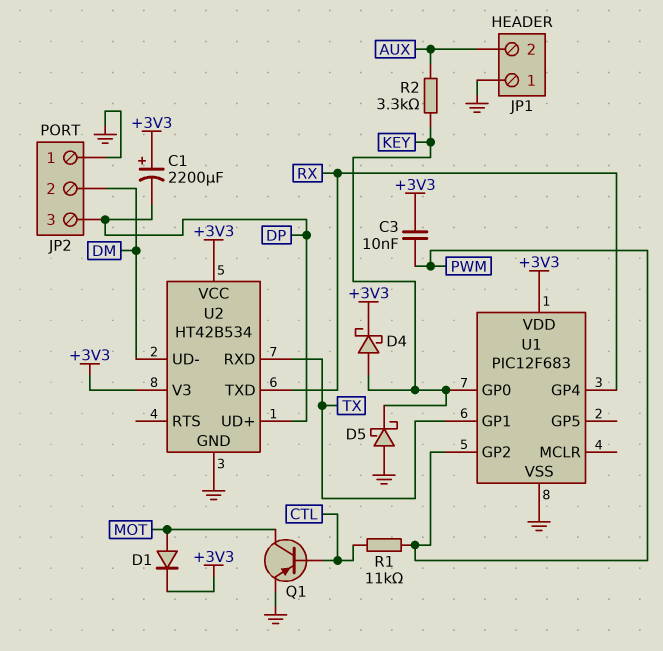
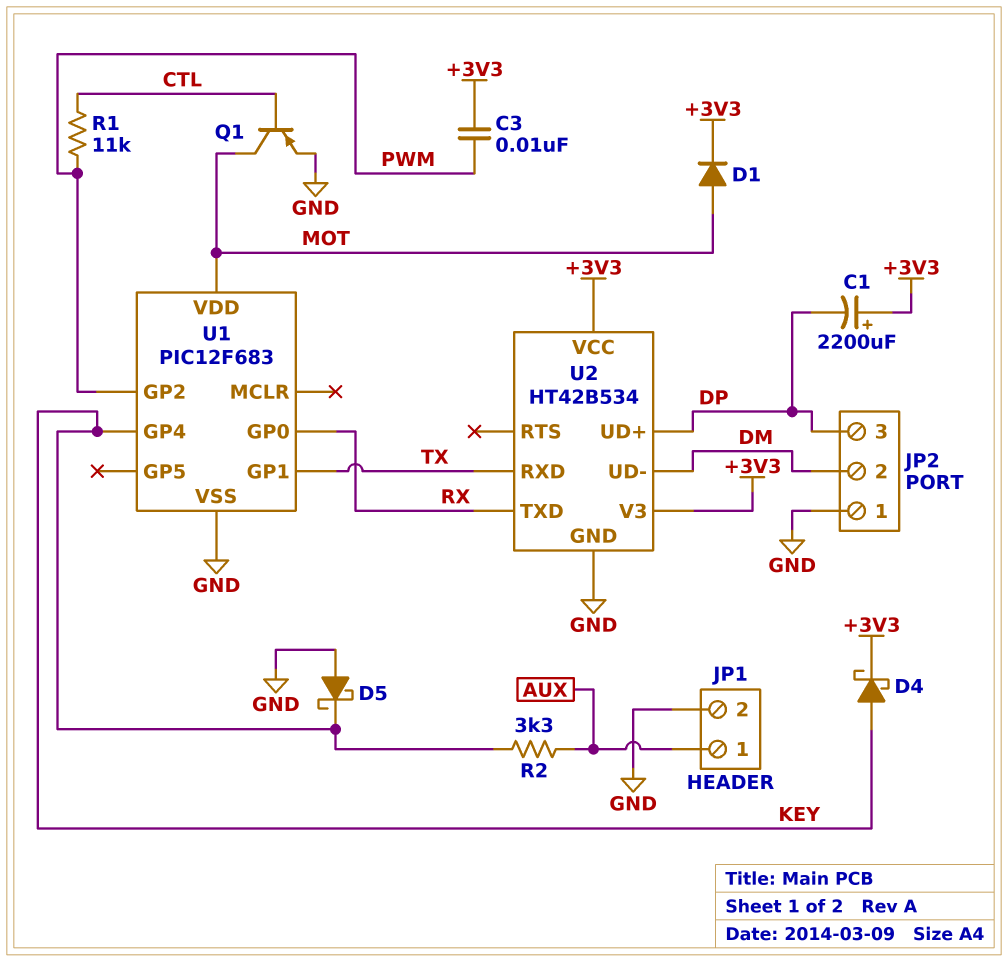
JP1 pin 1: GND -> AUX
JP1 pin 2: AUX -> GND
U1 pin GP0: KEY -> RX
U1 pin GP4: RX -> KEY
U1 pin VDD: +3V3 -> MOT

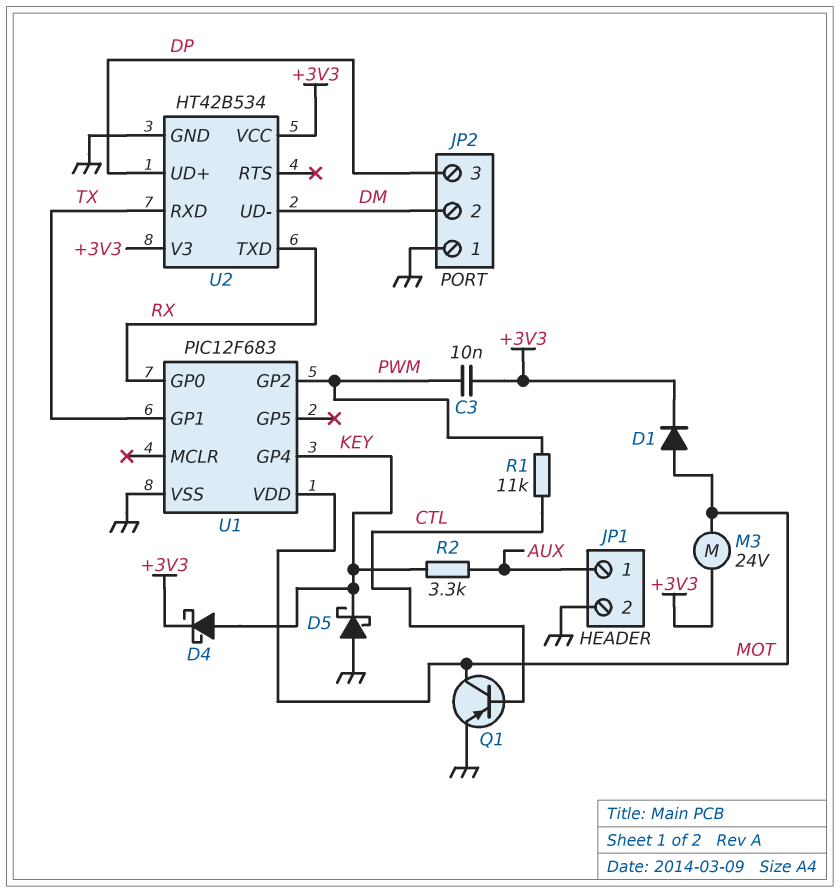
C1: 2200uF (plus +3V3, minus DP) -> none
M3: none -> motor 24V (+3V3, MOT)

